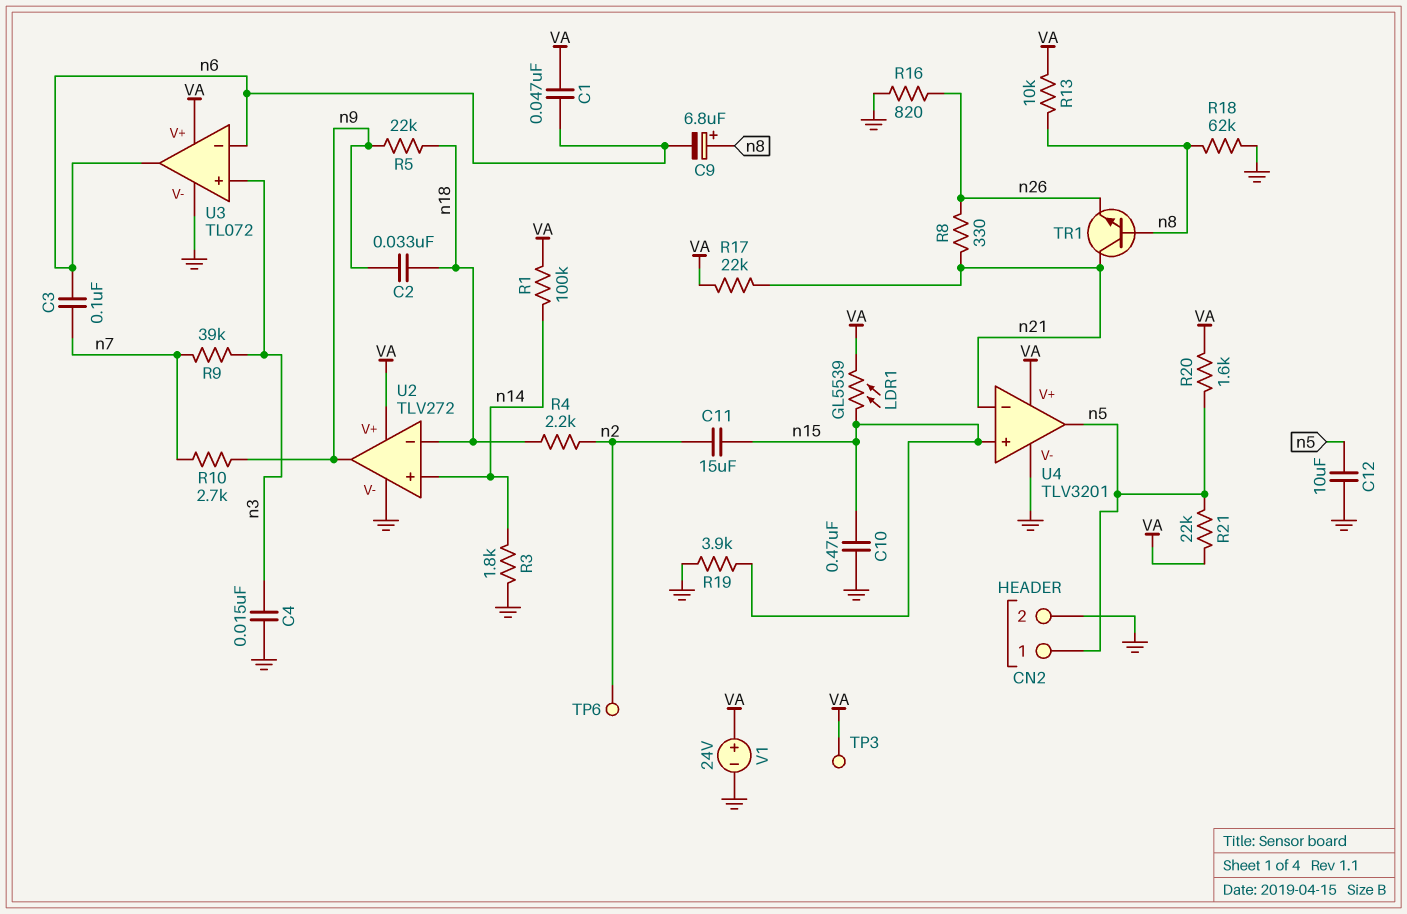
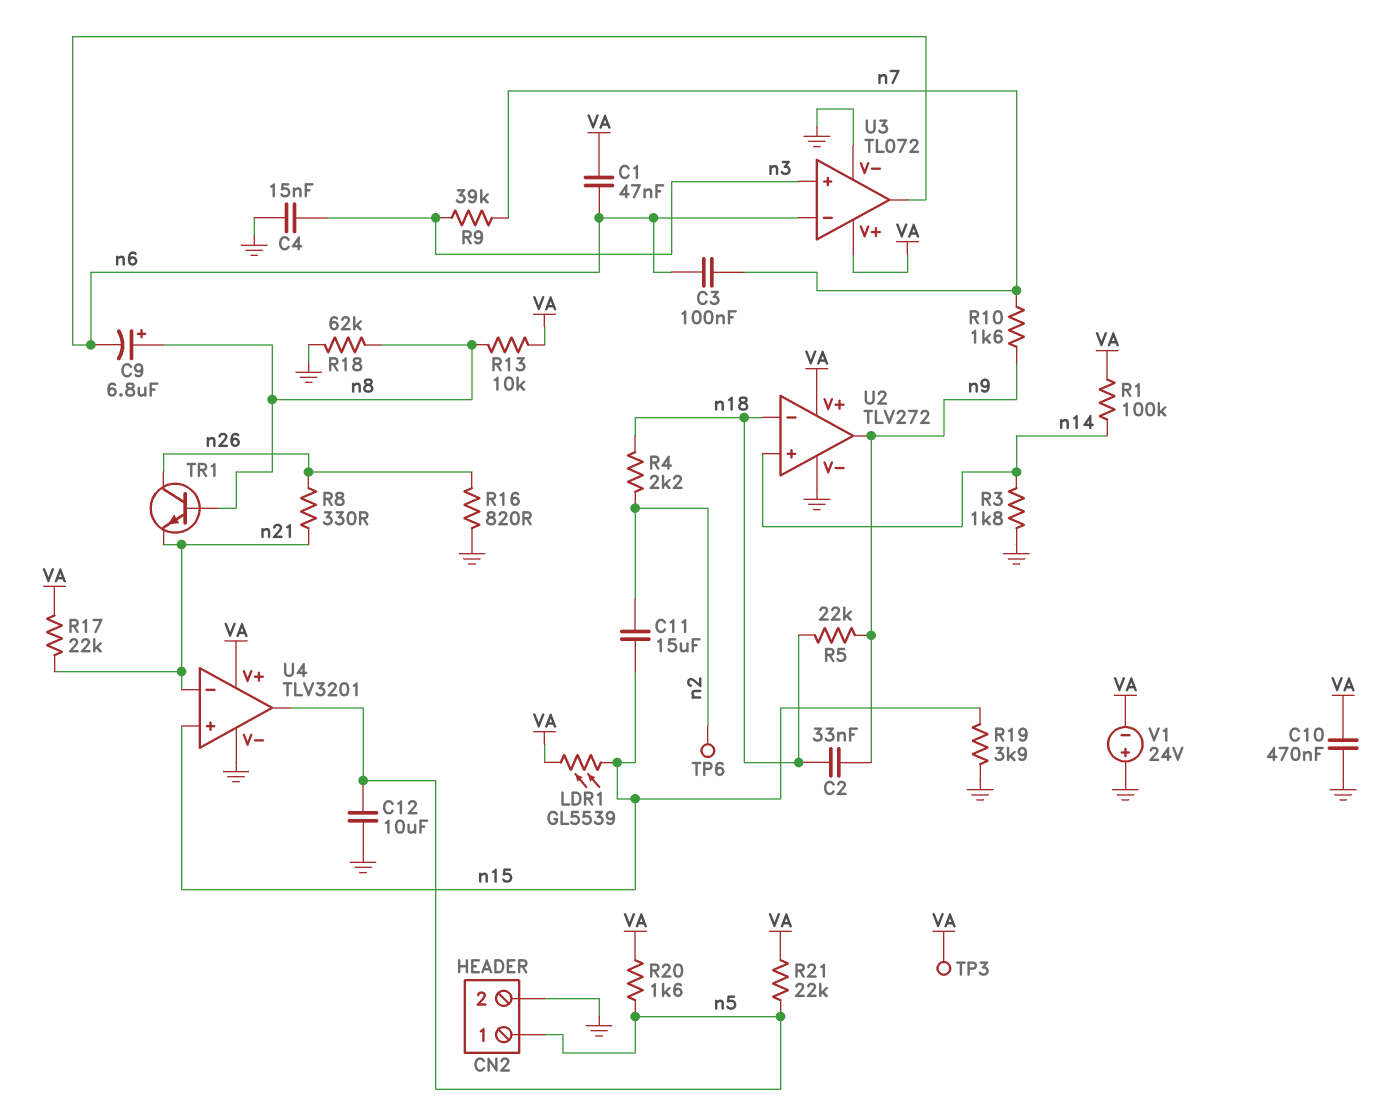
C10: 470nF (GND, n15) -> 470nF (GND, VA)
R10: 2.7k (n7, n9) -> 1.6k (n7, n9)
TR1: NPN (B n8, C n21, E n26) -> NPN (B n8, C n26, E n21)
V1: 24V (plus VA, minus GND) -> 24V (plus GND, minus VA)

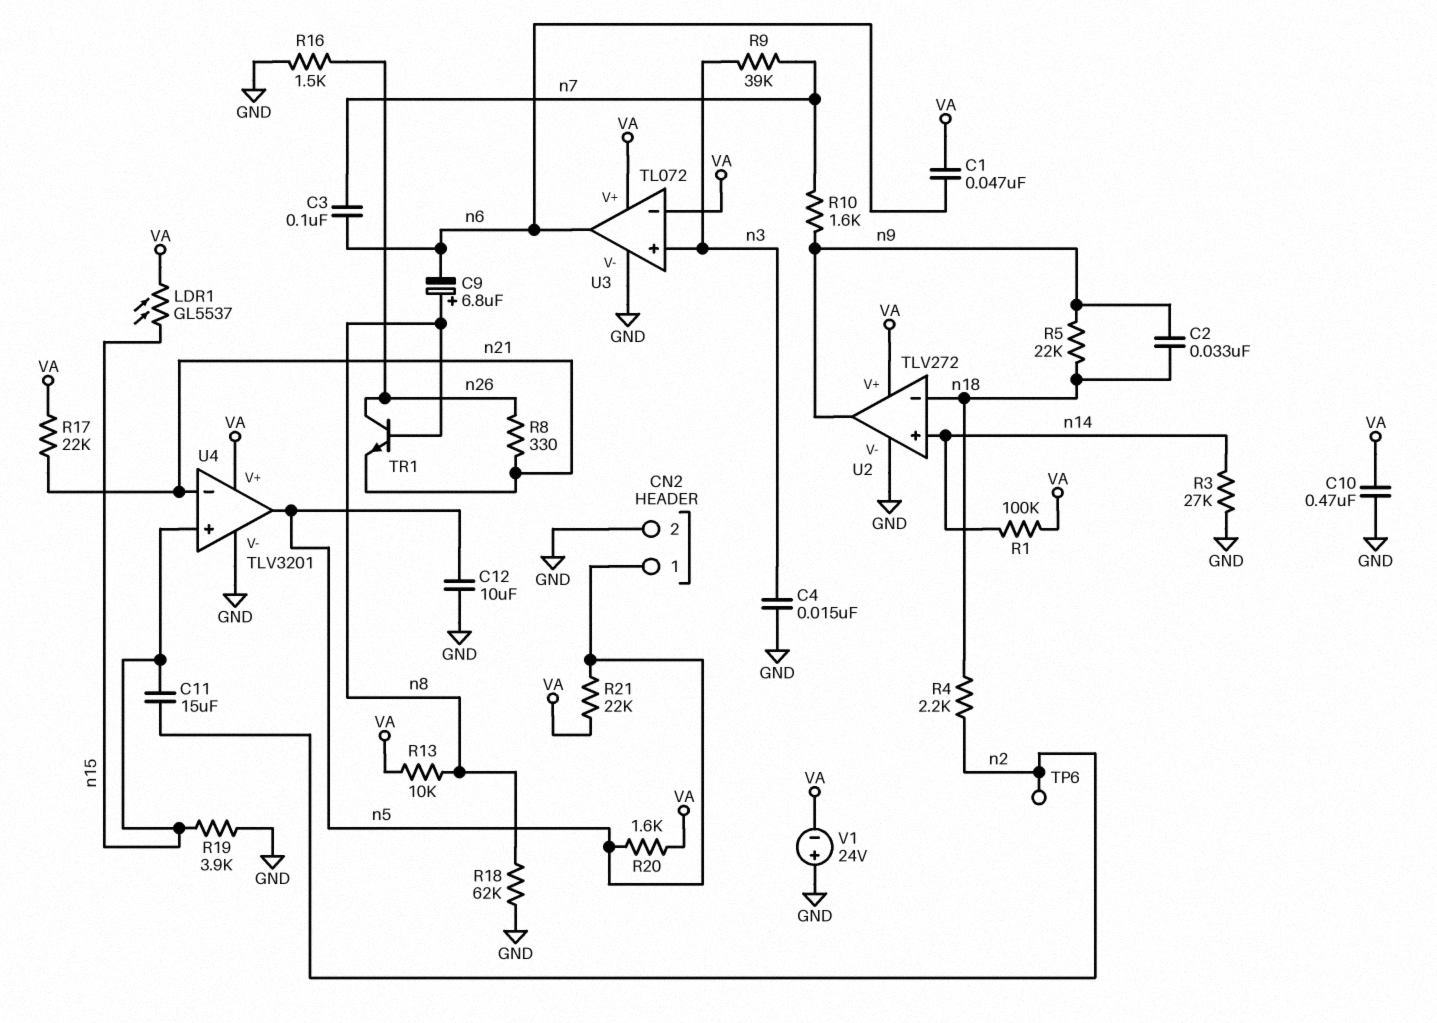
LDR1: GL5539 (VA, n15) -> GL5537 (VA, n15)
R3: 1.8k (GND, n14) -> 27k (GND, n14)
R16: 820 (GND, n26) -> 1.5k (GND, n26)
TP3: test point (VA) -> none
U3 pin in-: n6 -> VA

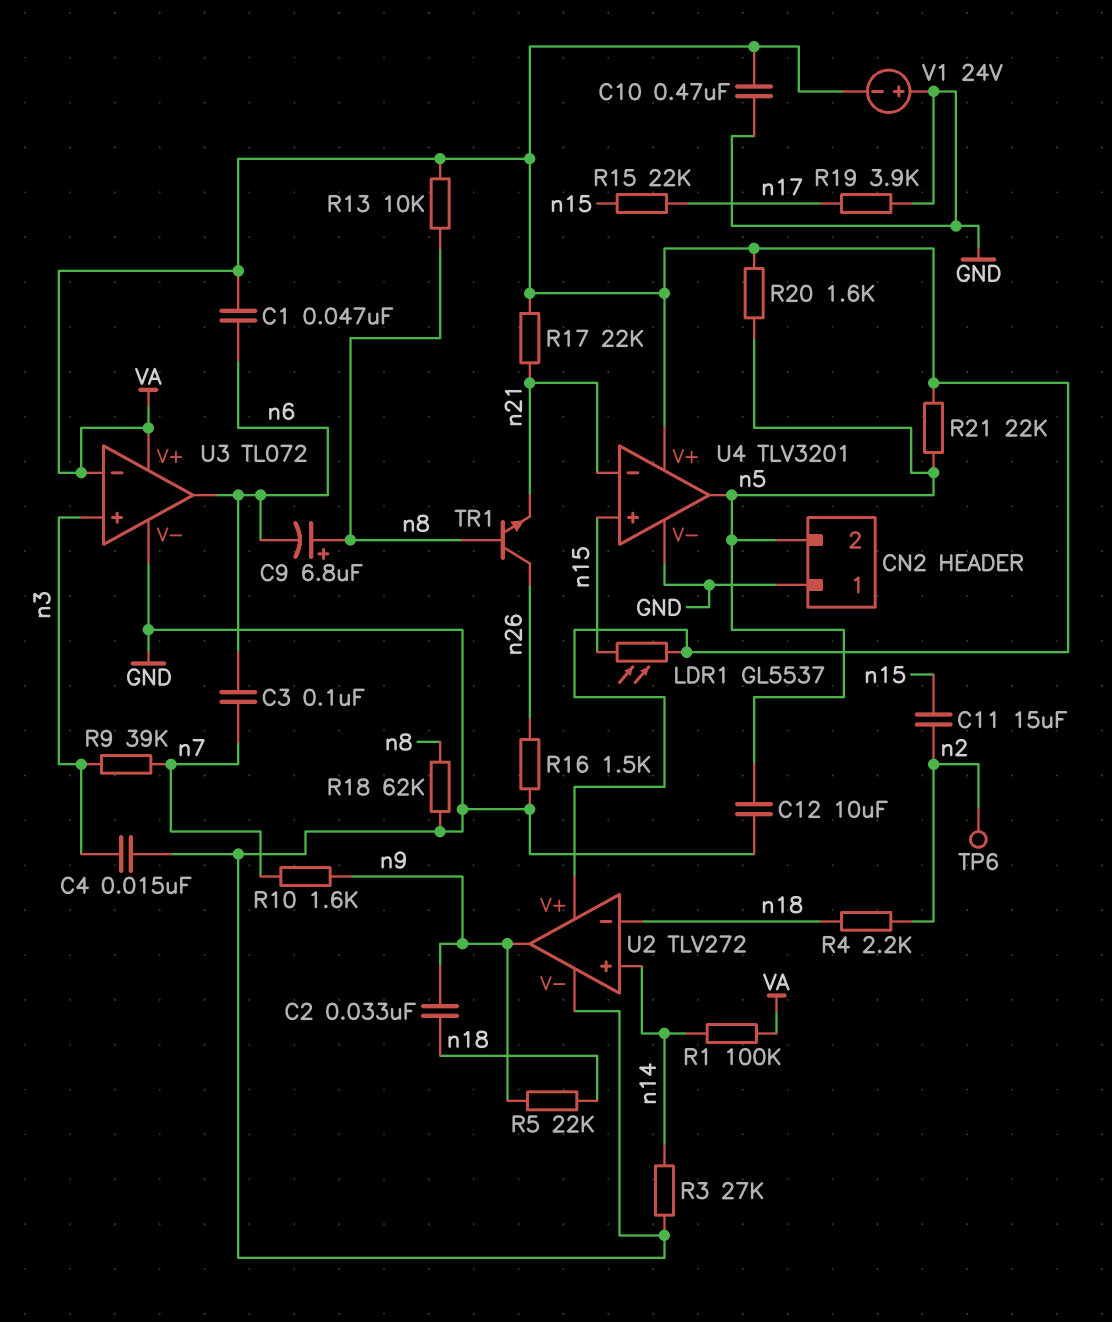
CN2 pin 1: n5 -> GND
CN2 pin 2: GND -> n5
R8: 330 (n21, n26) -> none
R15: none -> 22k (n15, n17)
R19: 3.9k (GND, n15) -> 3.9k (GND, n17)

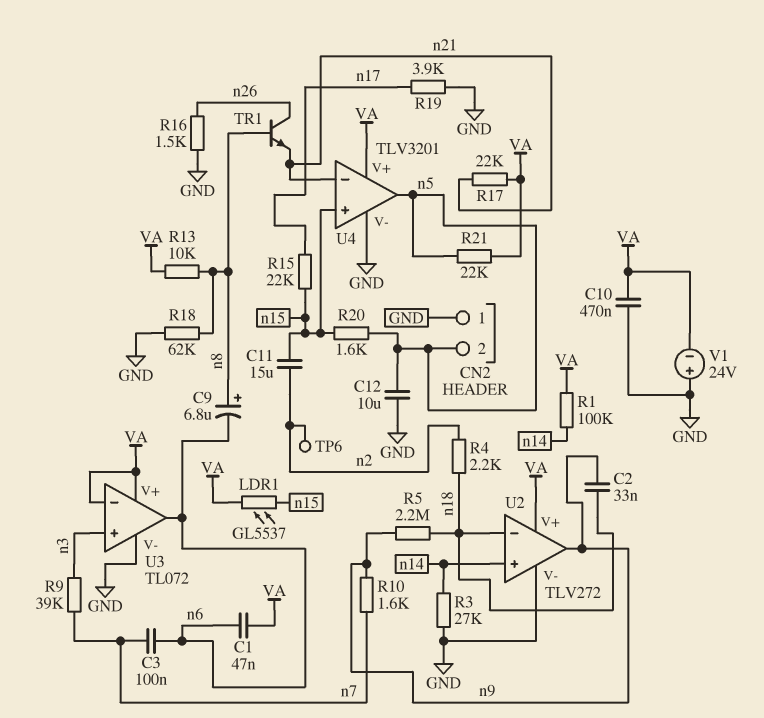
C4: 15nF (GND, n3) -> none
R5: 22k (n9, n18) -> 2.2M (n9, n18)
R20: 1.6k (VA, n5) -> 1.6k (n5, n15)

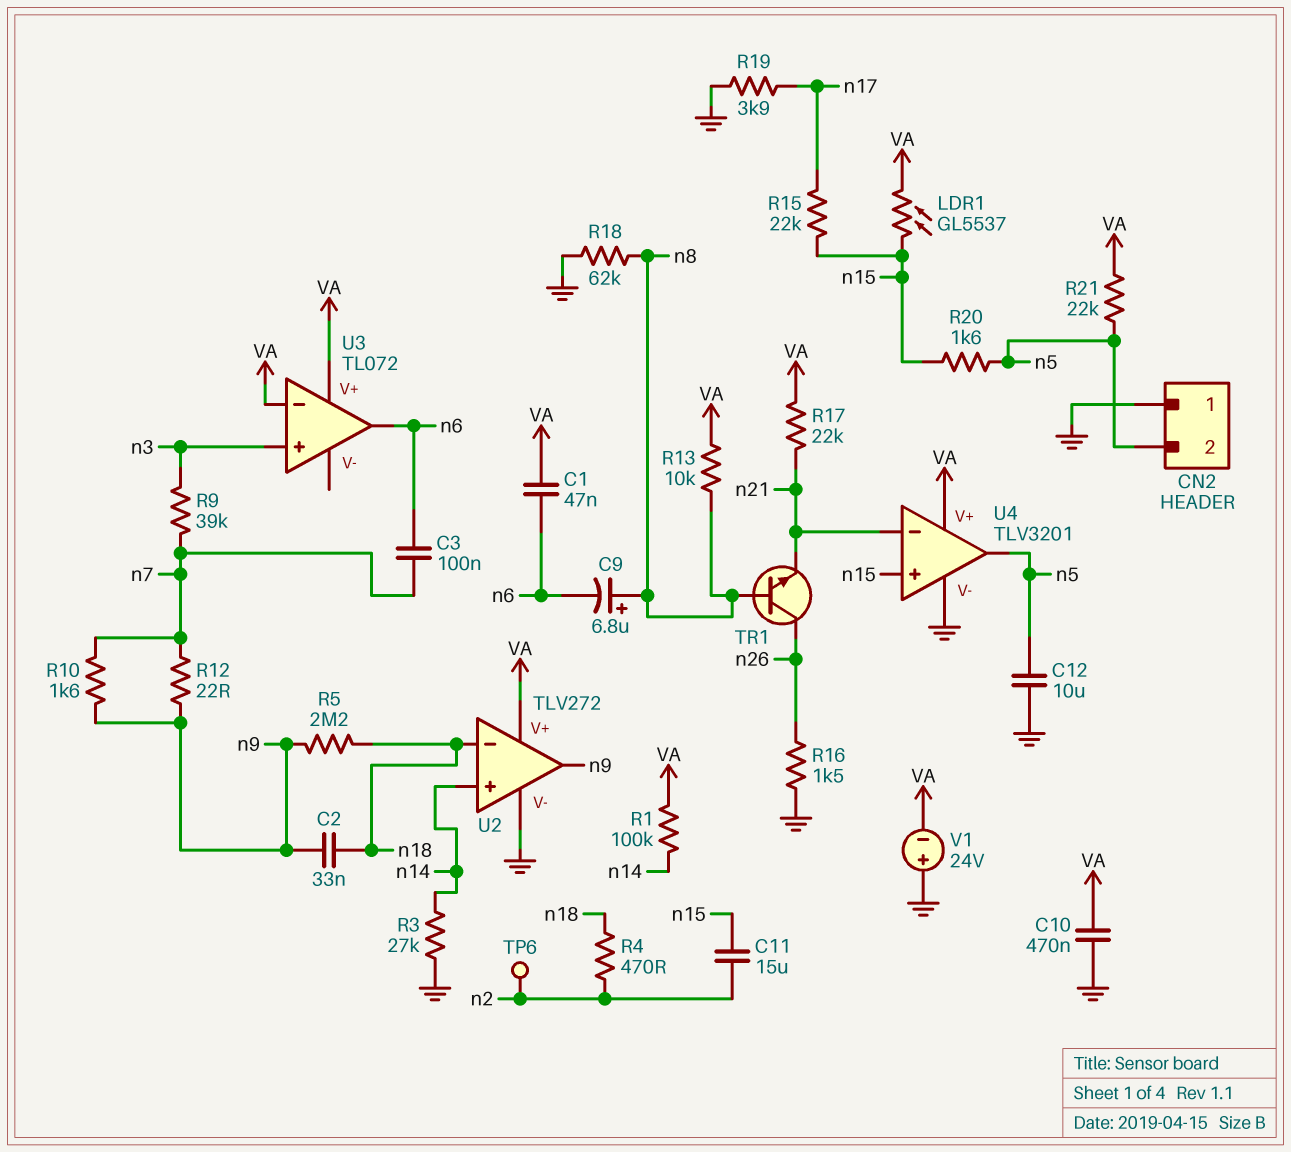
R4: 2.2k (n2, n18) -> 470 (n2, n18)
R12: none -> 22 (n7, n9)
U3 pin V-: GND -> none

